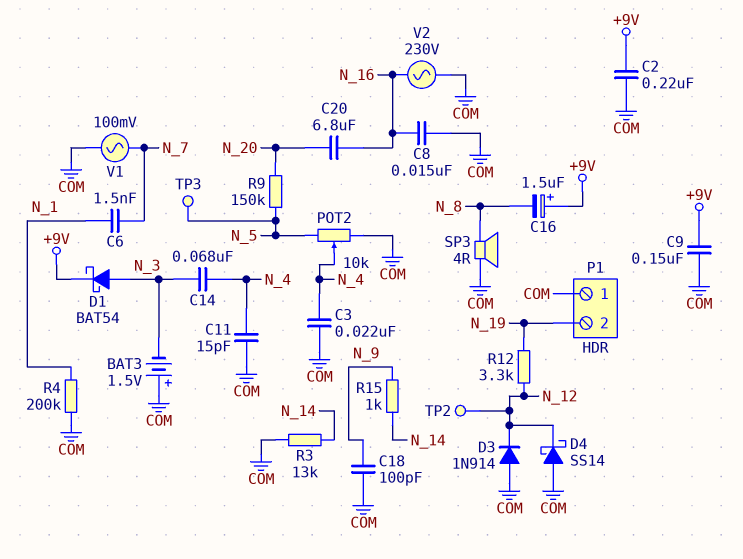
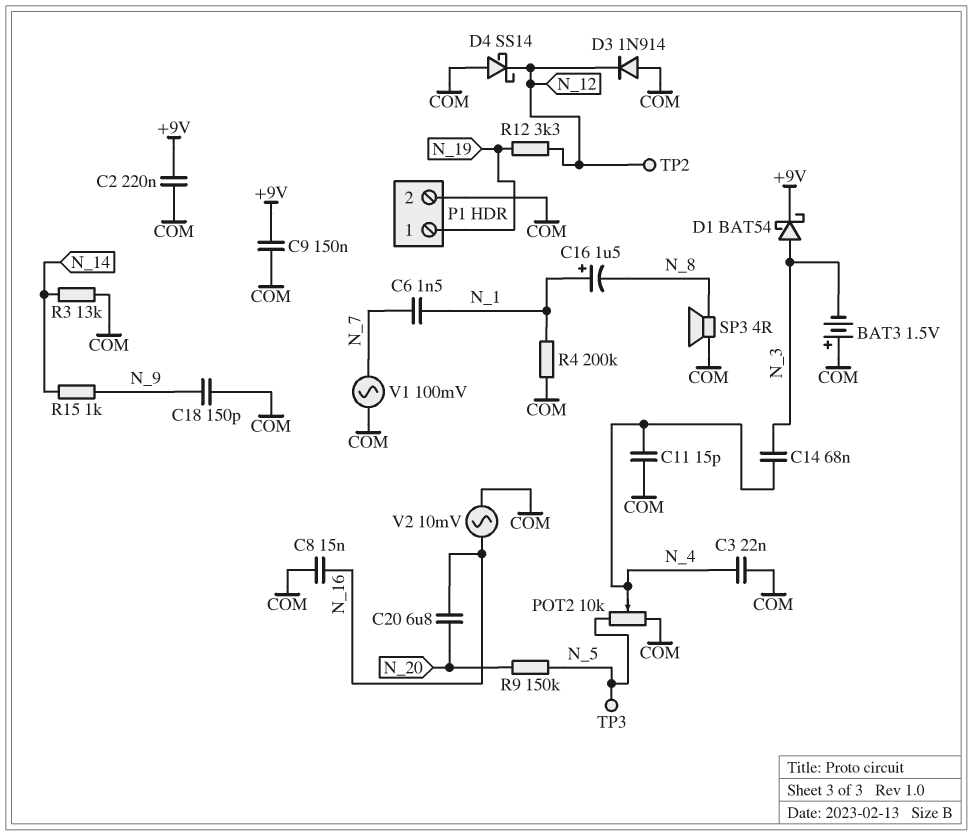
C16: 1.5uF (plus +9V, minus N_8) -> 1.5uF (plus N_1, minus N_8)
C18: 100pF (COM, N_9) -> 150pF (COM, N_9)
P1 pin 1: COM -> N_19
P1 pin 2: N_19 -> COM
V2: AC 230V (COM, N_16) -> AC 10mV (COM, N_16)

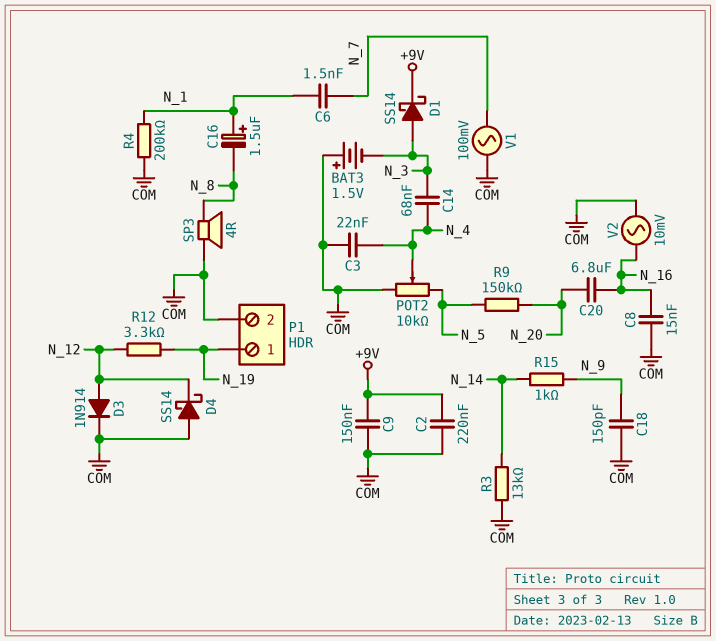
C11: 15pF (COM, N_4) -> none
D1: schottky BAT54 (A N_3, K +9V) -> schottky SS14 (A N_3, K +9V)
D3: diode 1N914 (A COM, K N_12) -> diode 1N914 (A N_12, K COM)
TP2: test point (N_12) -> none
TP3: test point (N_5) -> none

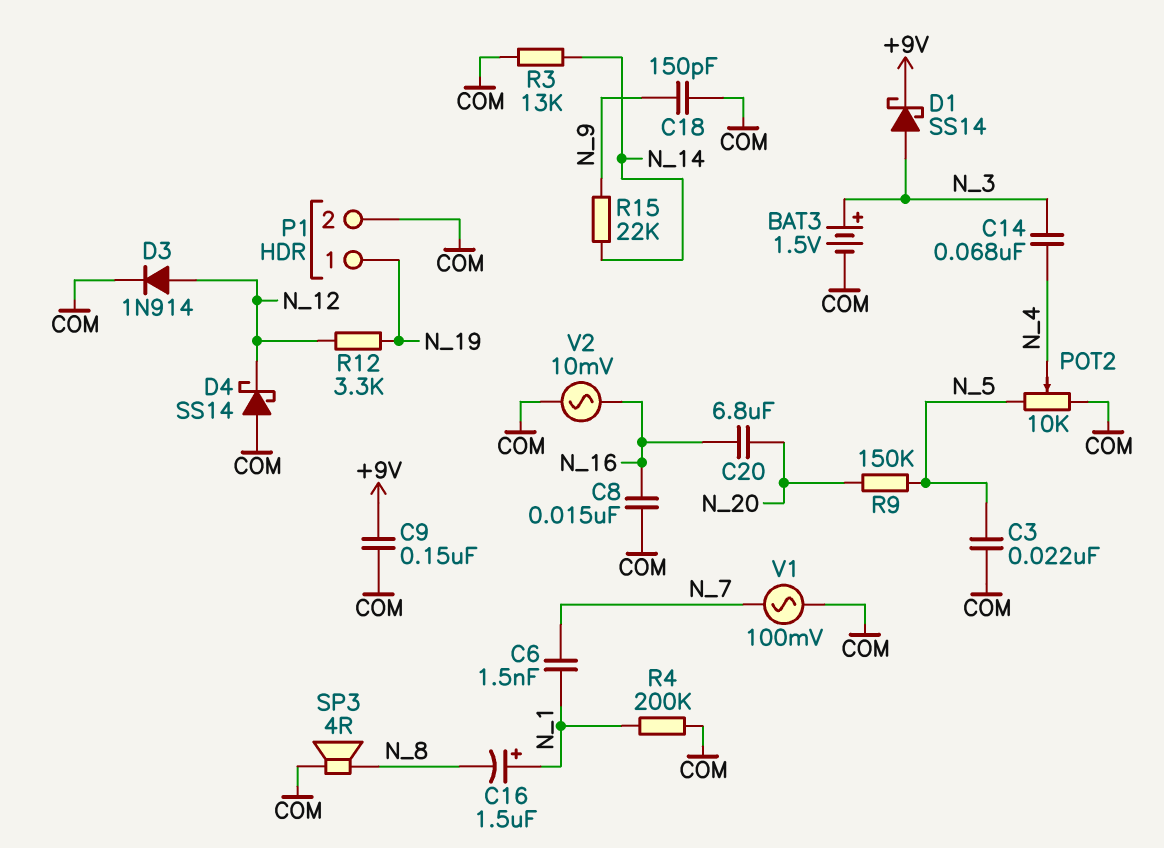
BAT3: 1.5V (plus COM, minus N_3) -> 1.5V (plus N_3, minus COM)
C2: 220nF (+9V, COM) -> none
C3: 22nF (COM, N_4) -> 22nF (COM, N_5)
R15: 1k (N_9, N_14) -> 22k (N_9, N_14)

